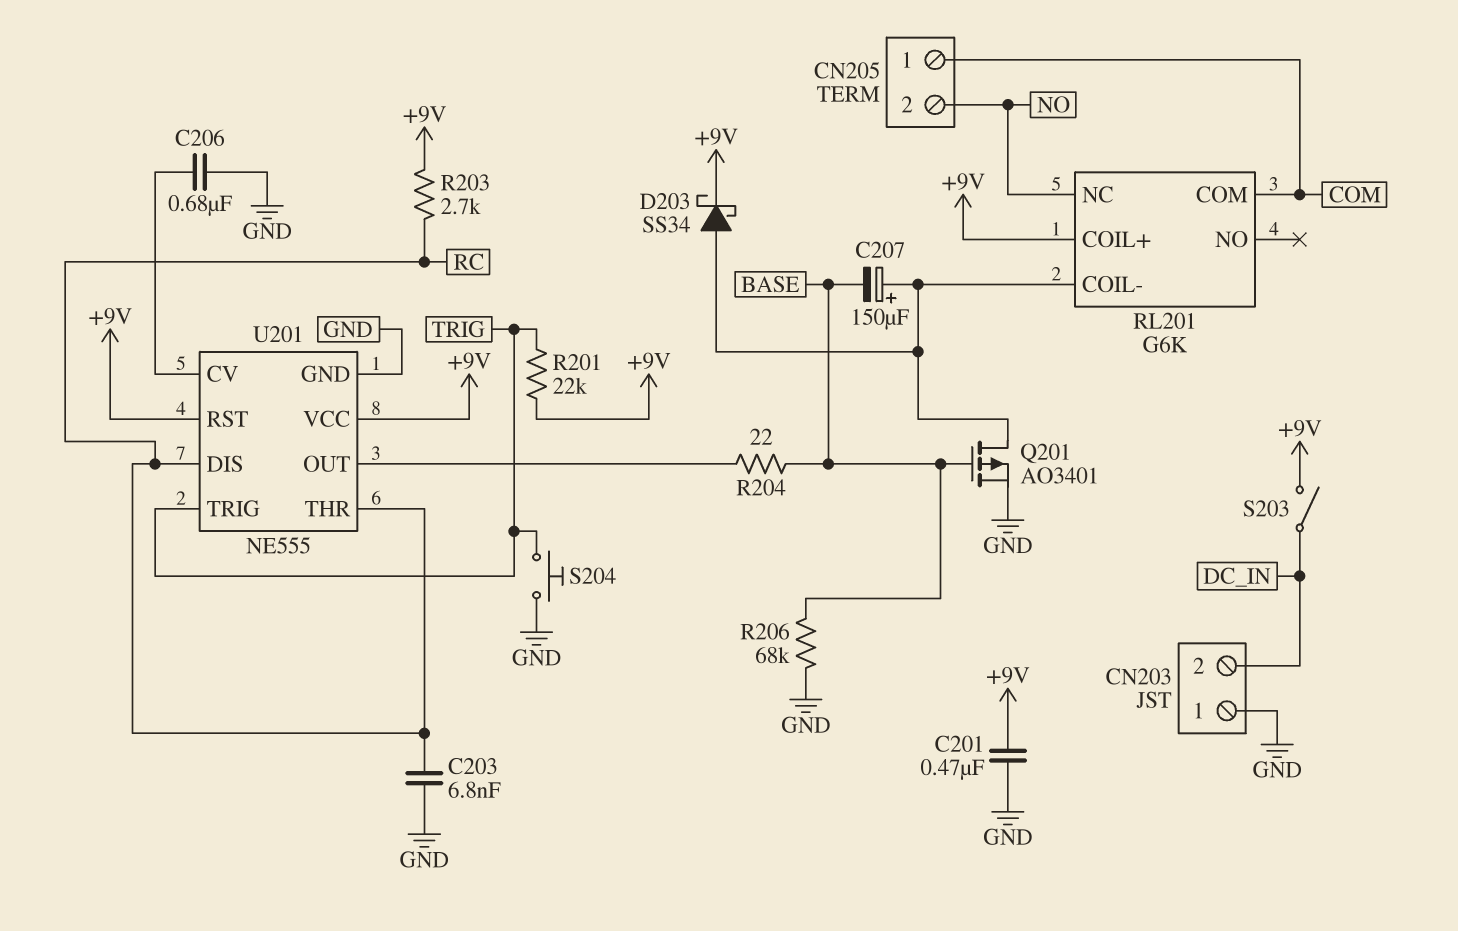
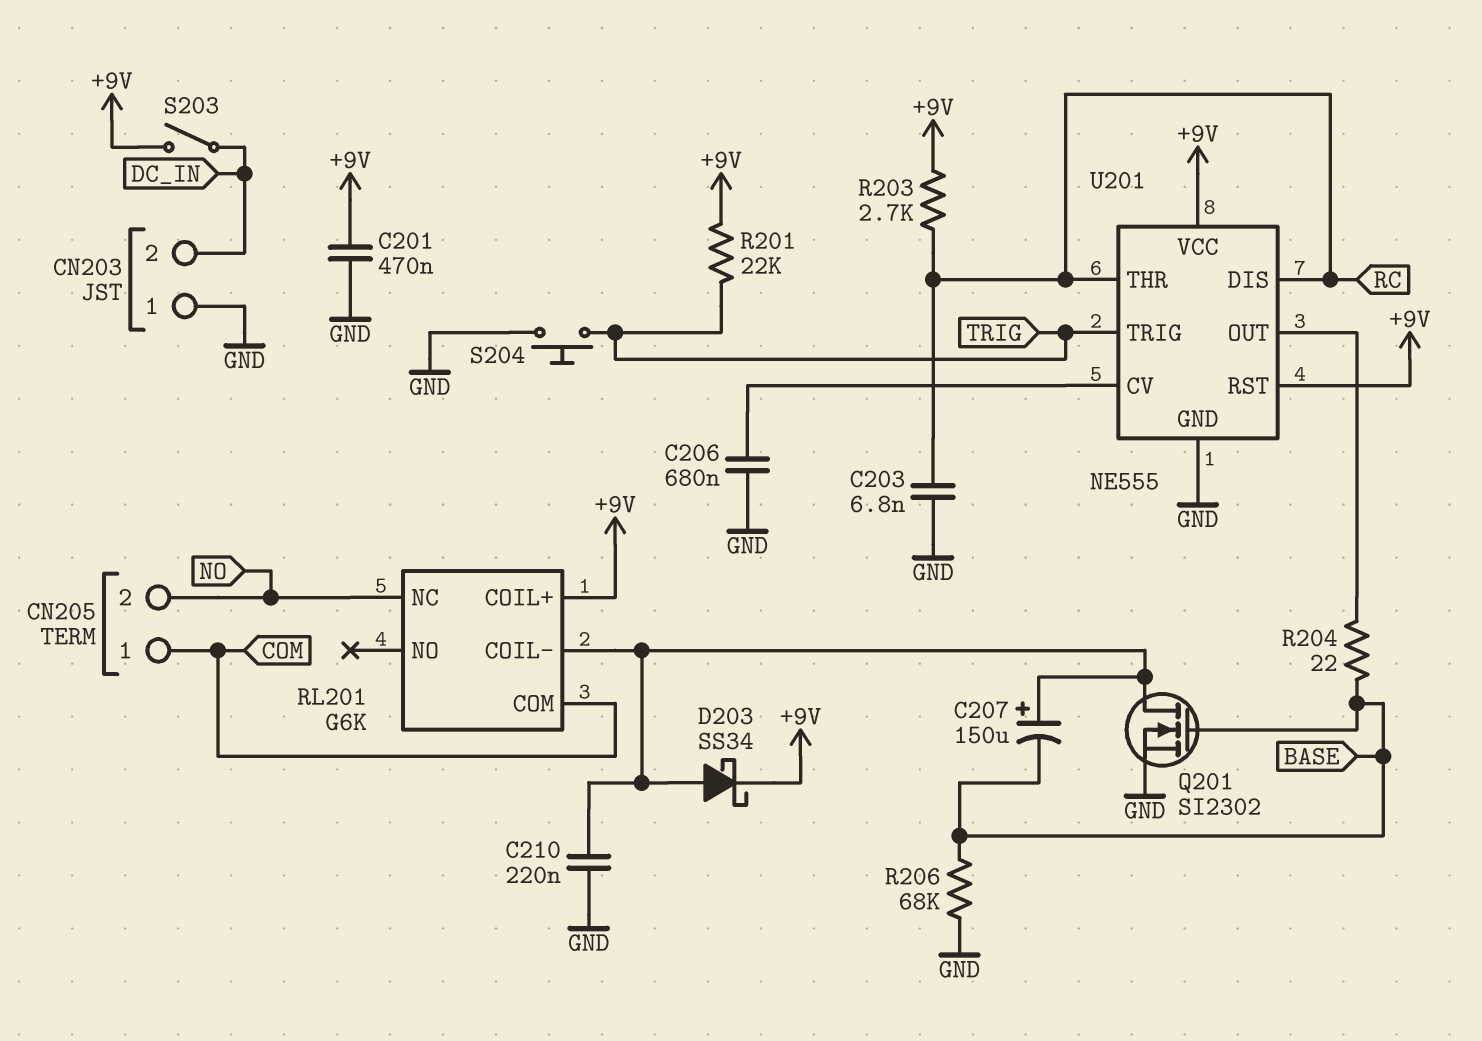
C210: none -> 220nF (GND, RL201/COIL-)
Q201: PMOS AO3401 (G BASE, D RL201/COIL-, S GND) -> NMOS SI2302 (G BASE, D RL201/COIL-, S GND)

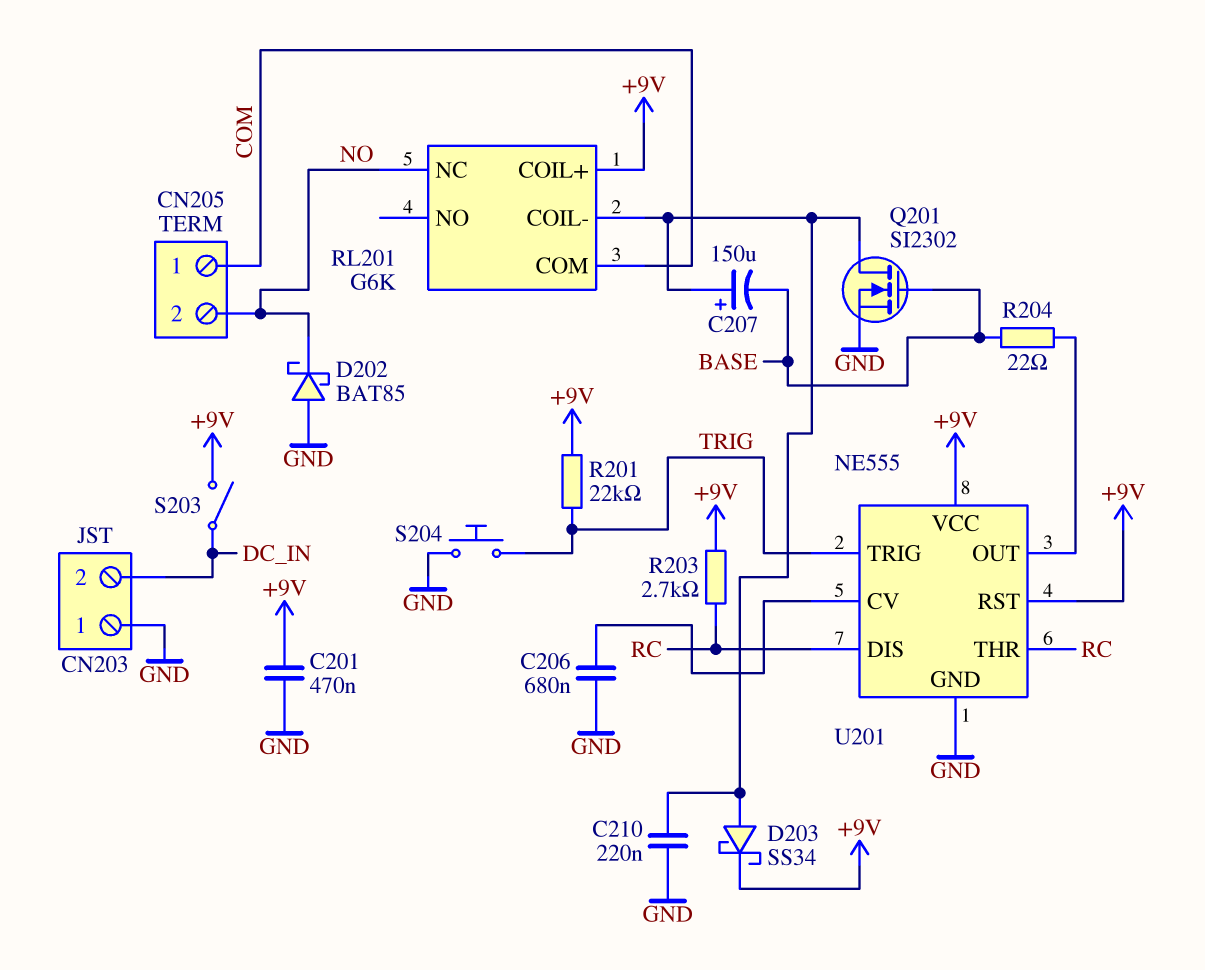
C203: 6.8nF (GND, RC) -> none
D202: none -> schottky BAT85 (A GND, K NO)
R206: 68k (BASE, GND) -> none

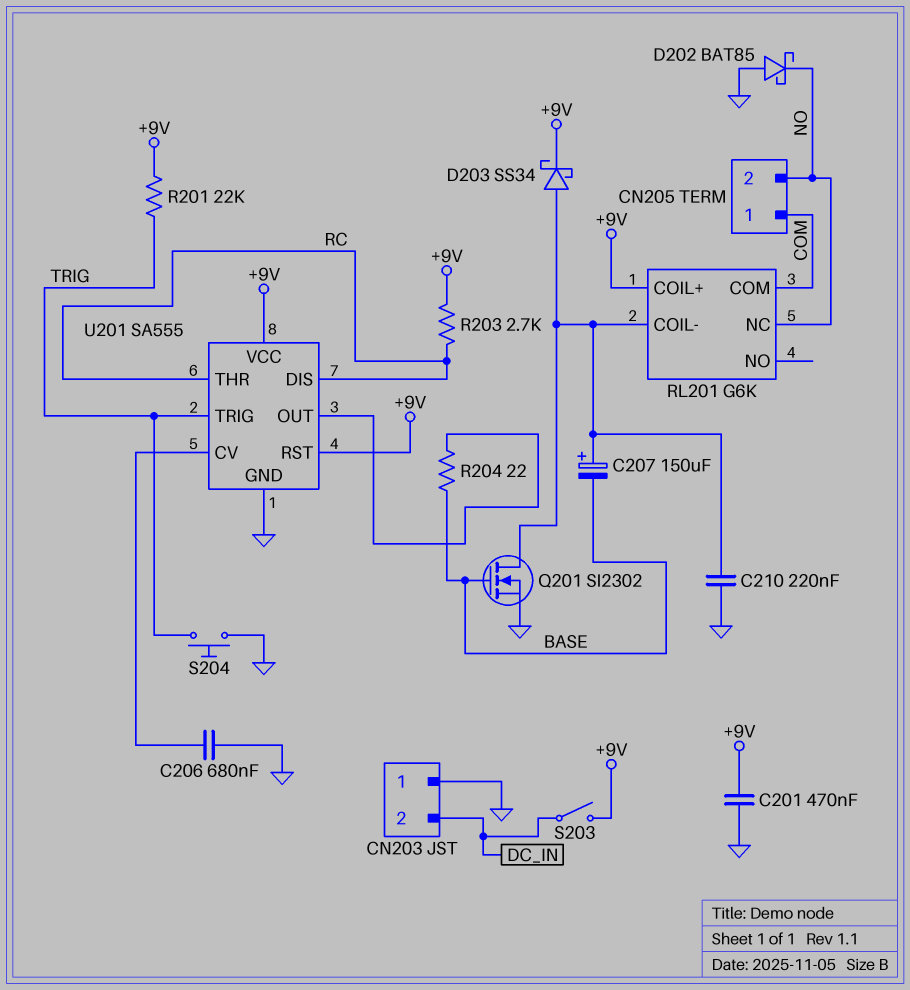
U201: NE555 -> SA555

